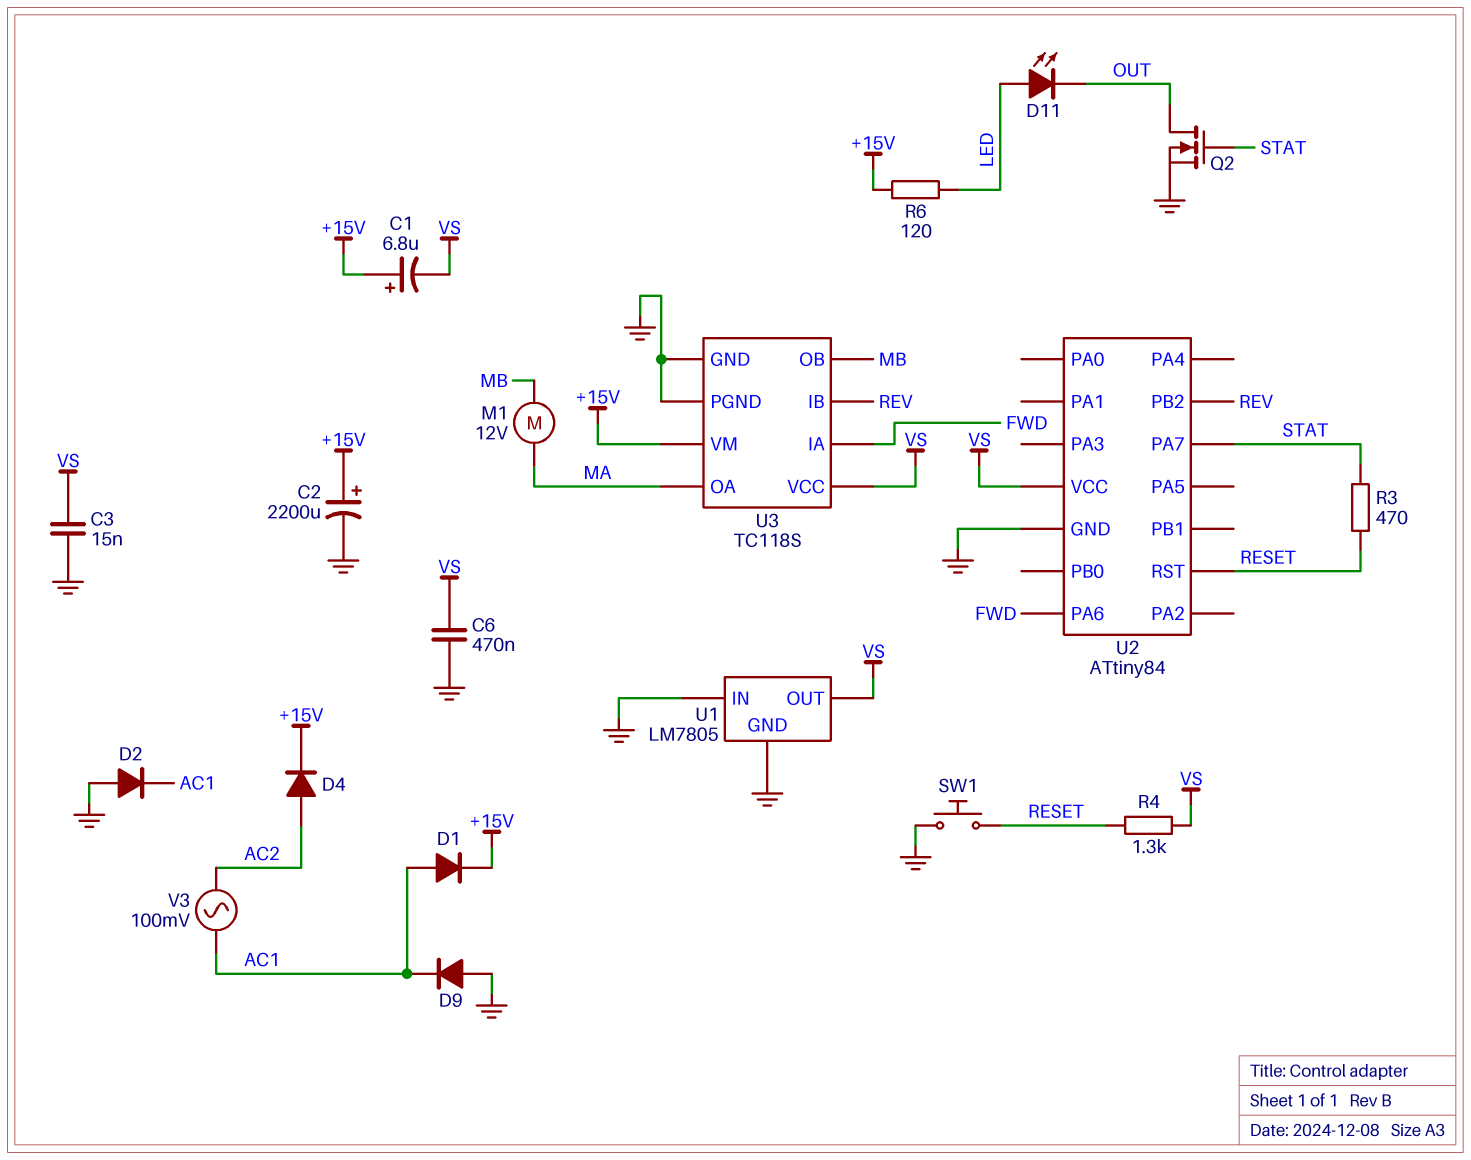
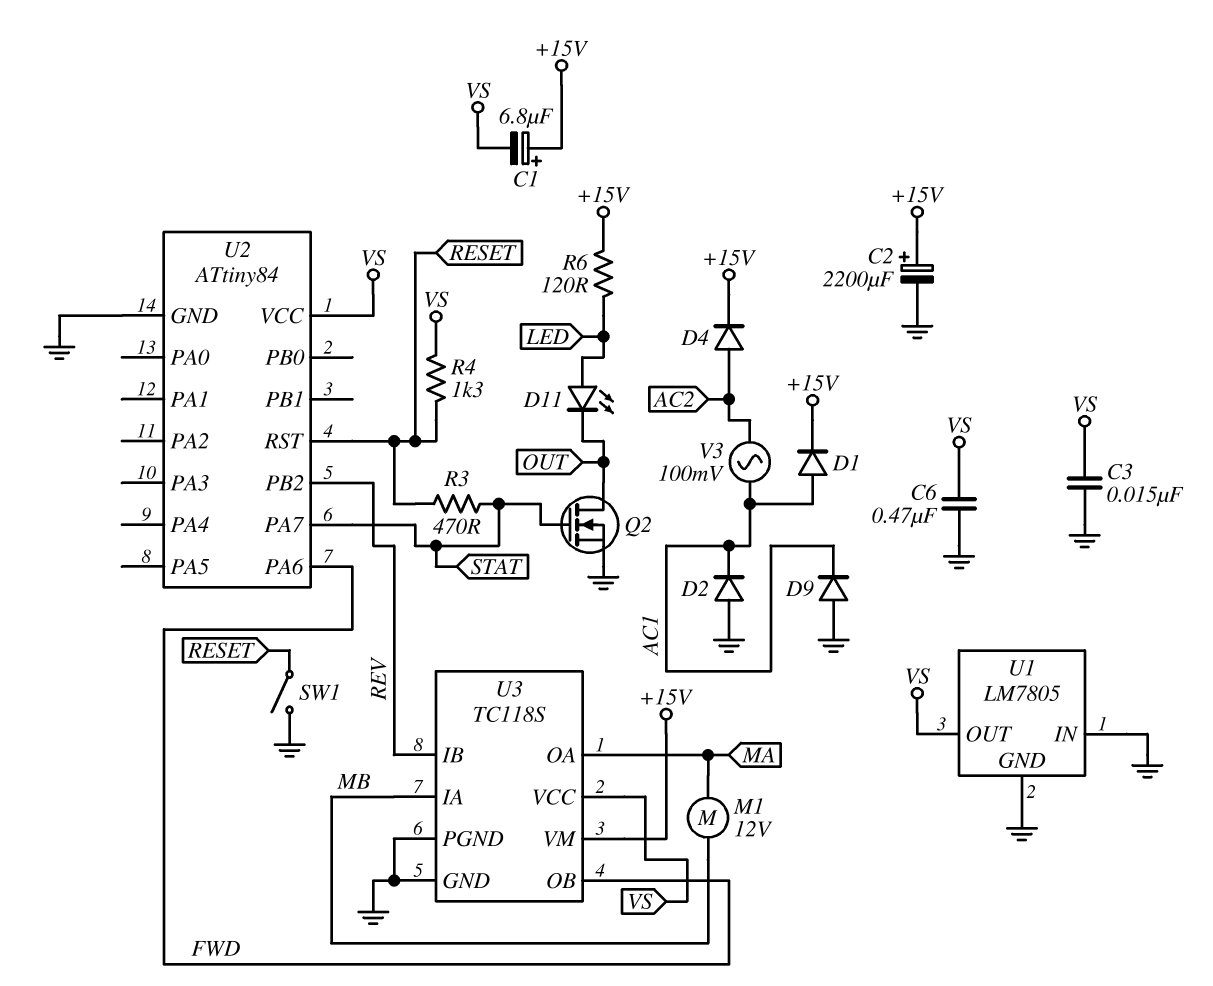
SW1: button (GND, RESET) -> switch (GND, RESET)
U3 pin IA: FWD -> MB
U3 pin OB: MB -> FWD

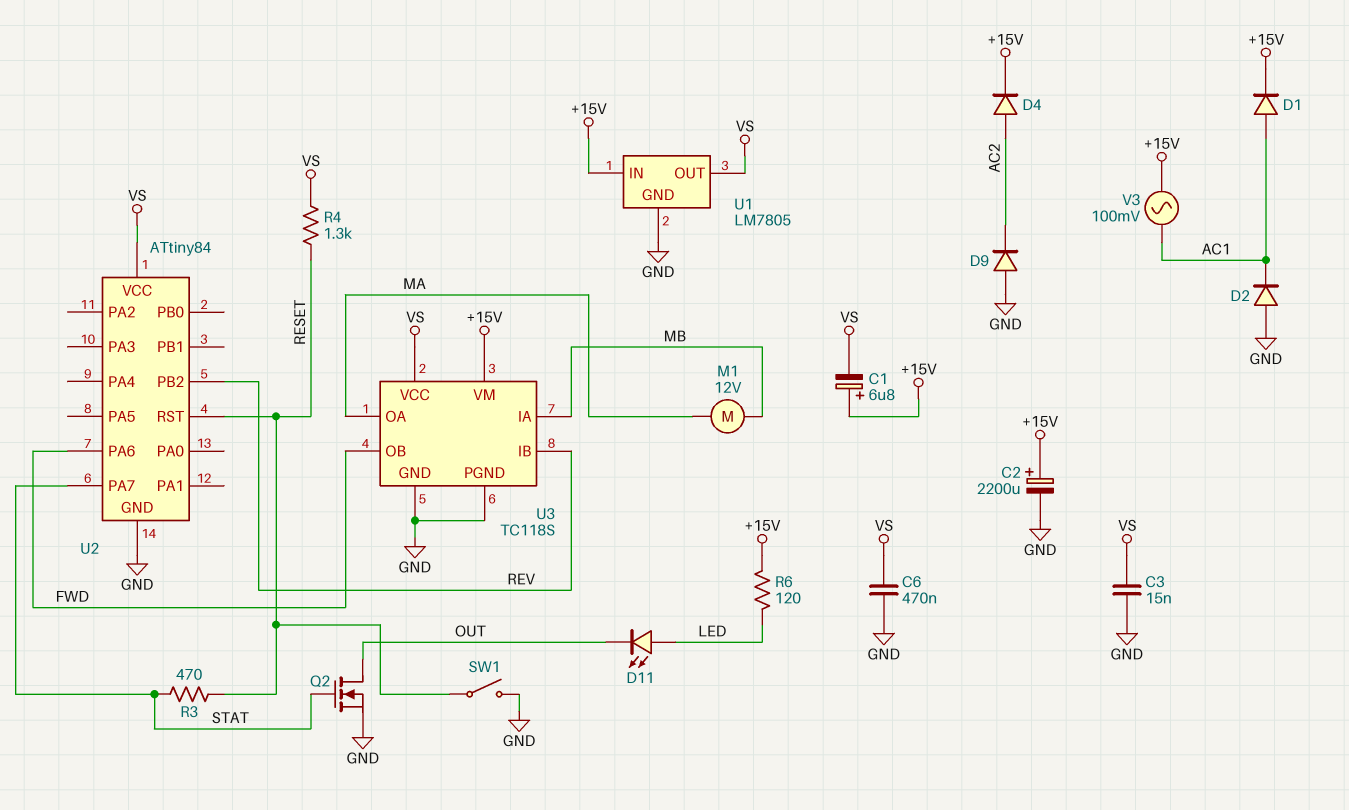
D9: diode (A GND, K AC1) -> diode (A GND, K AC2)
U1 pin IN: GND -> +15V
V3: AC 100mV (AC1, AC2) -> AC 100mV (+15V, AC1)

